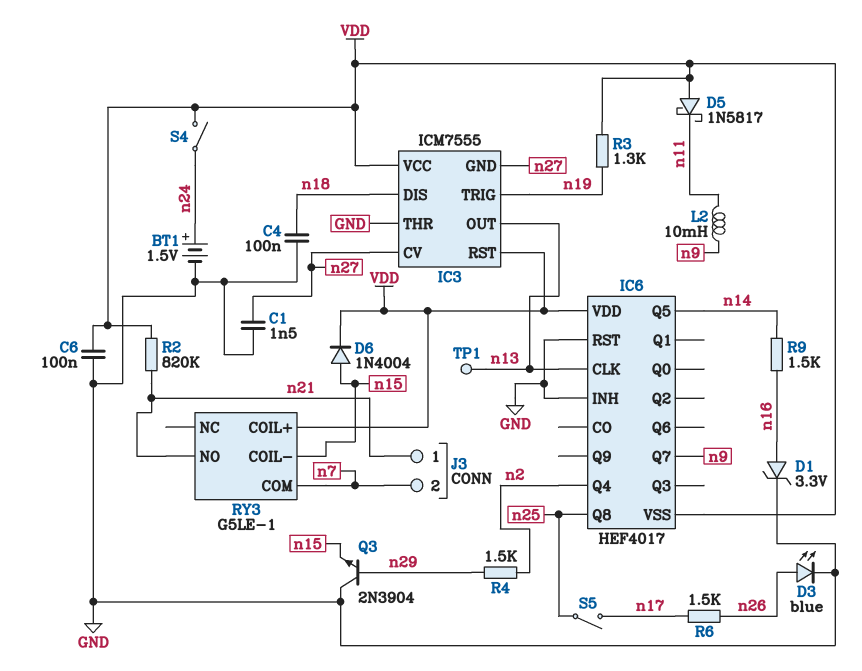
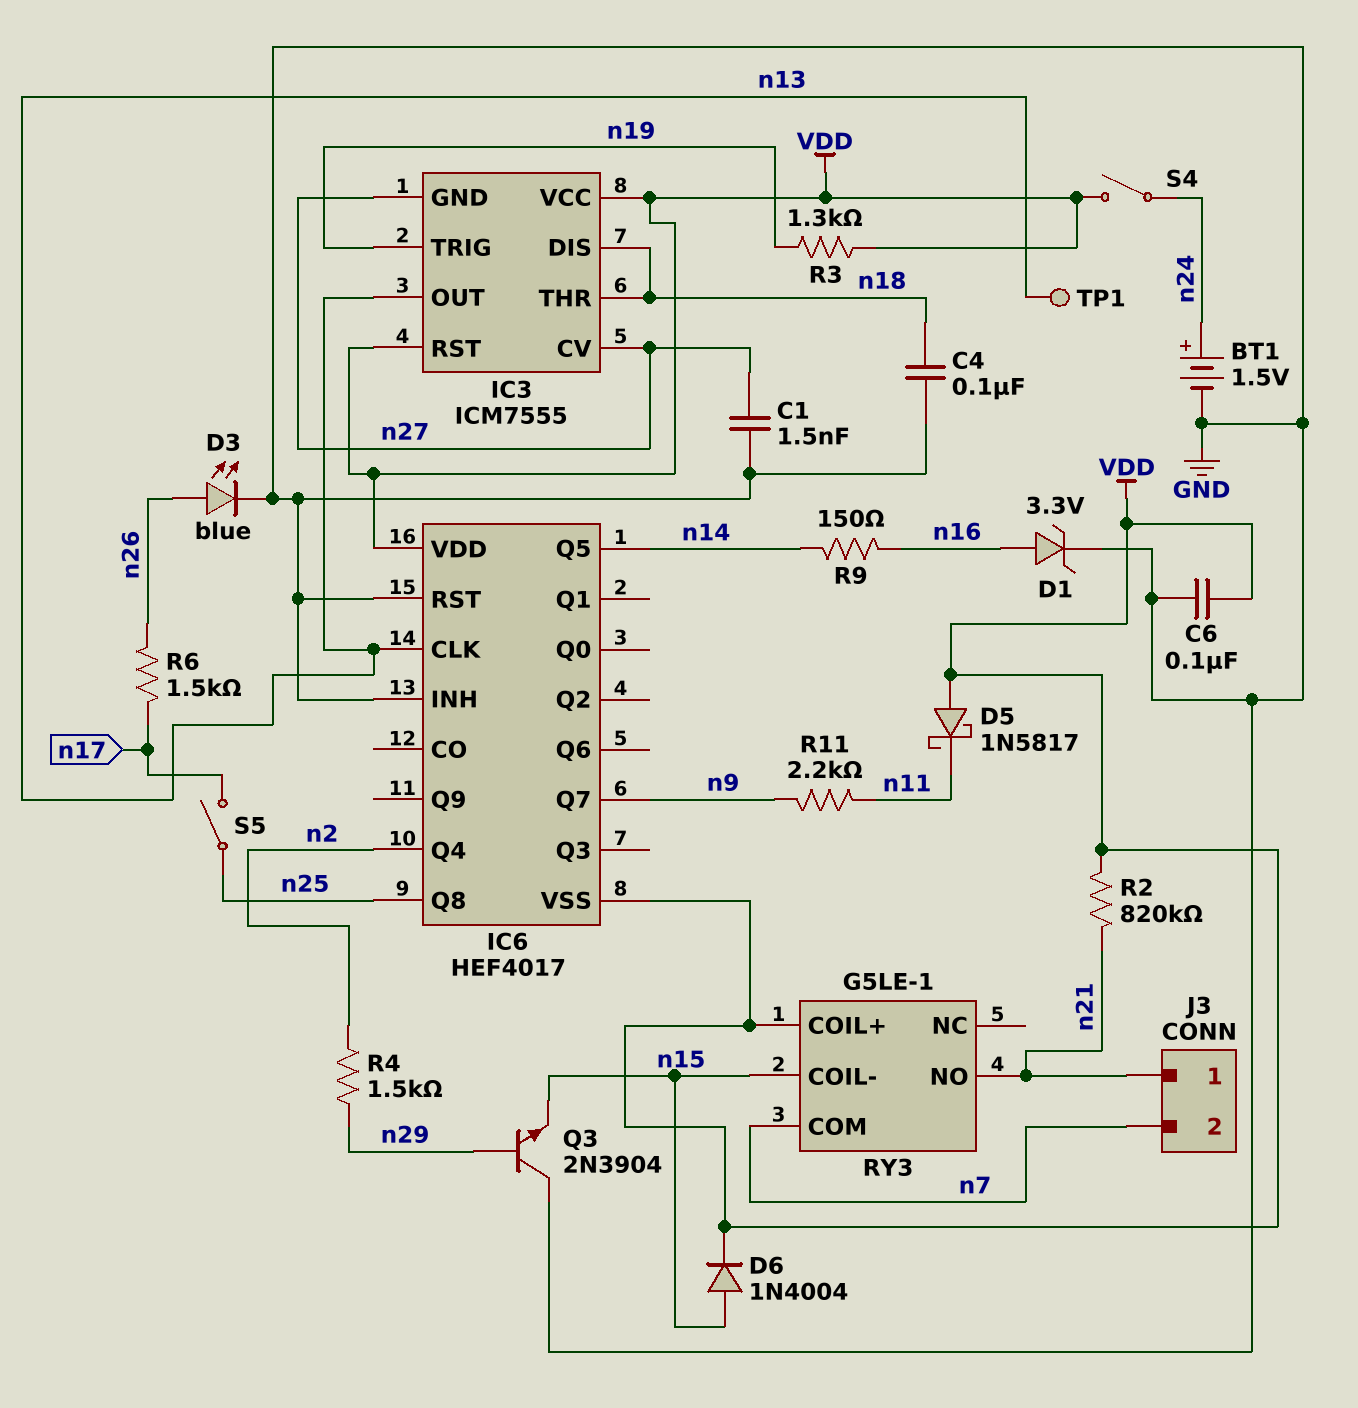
IC3 pin THR: GND -> n18
L2: 10mH (n9, n11) -> none
R9: 1.5k (n14, n16) -> 150 (n14, n16)
R11: none -> 2.2k (n9, n11)

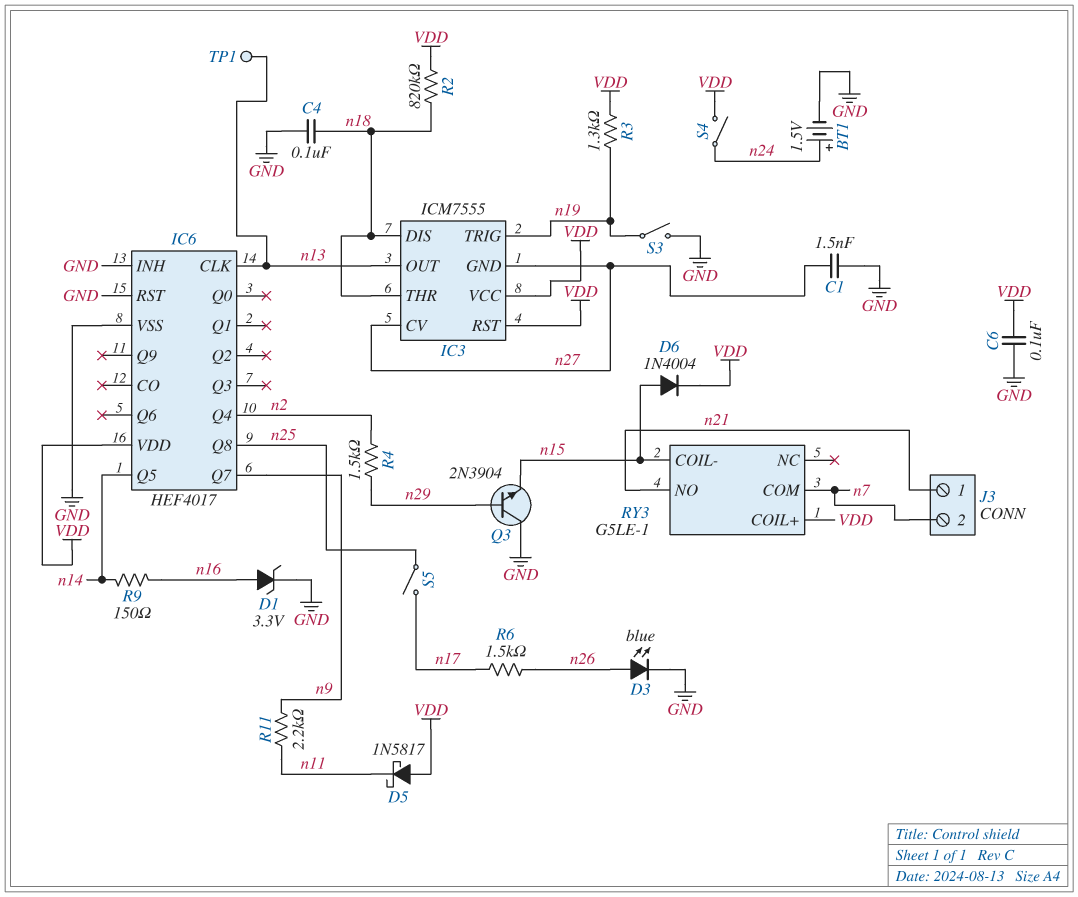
IC6 pin VSS: VDD -> GND
R2: 820k (VDD, n21) -> 820k (VDD, n18)
S3: none -> switch (GND, n19)

